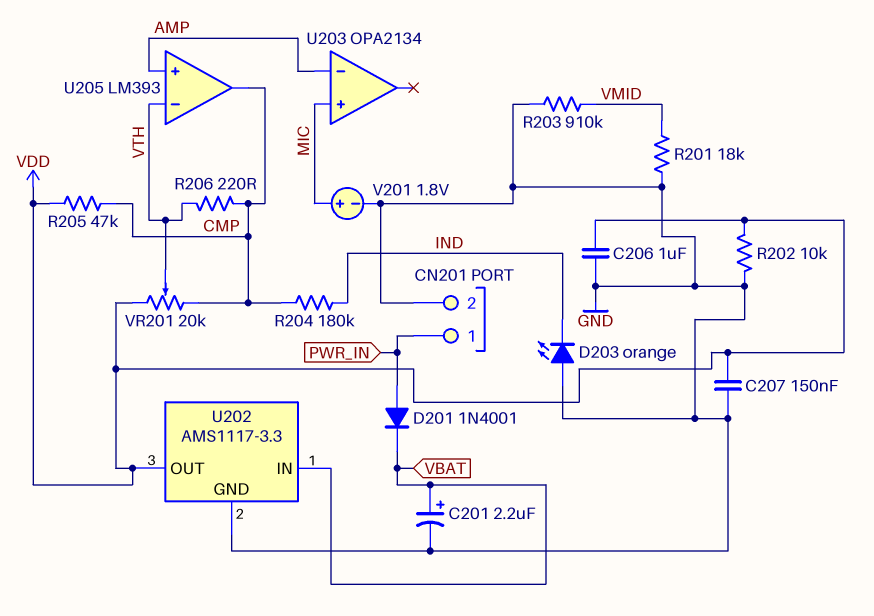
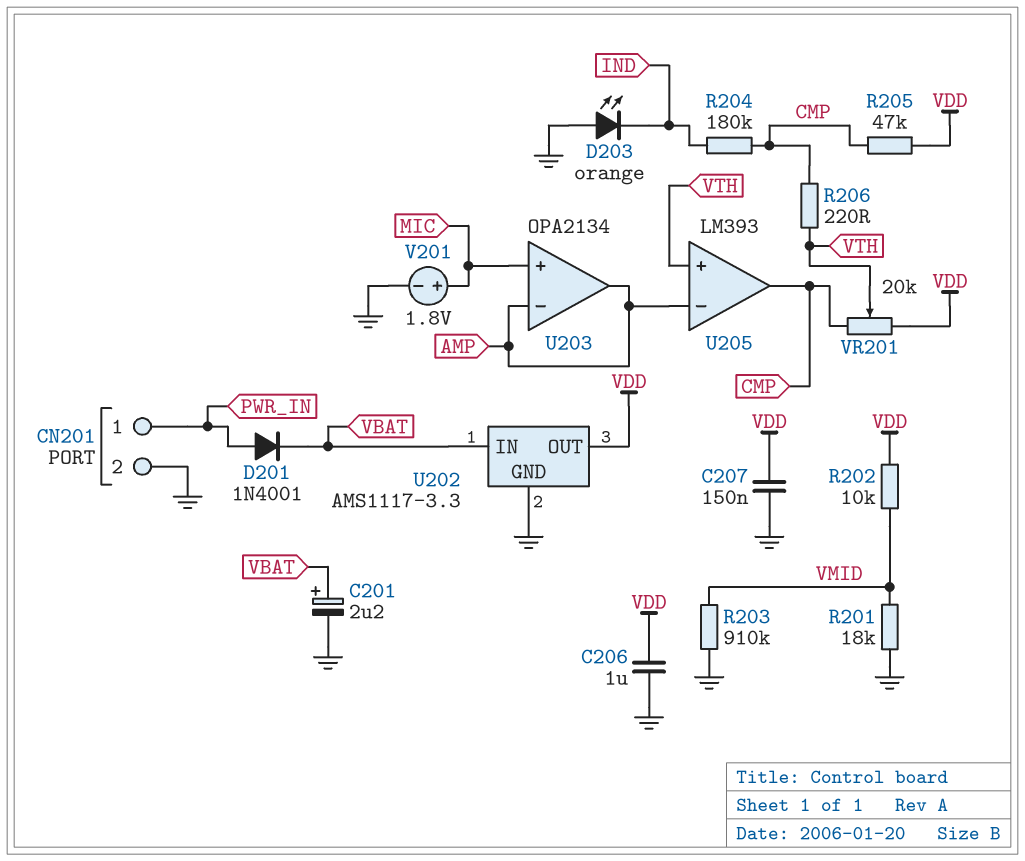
R202: 10k (GND, VDD) -> 10k (VDD, VMID)
U203 pin out: none -> AMP
U205 pin in+: AMP -> VTH
U205 pin in-: VTH -> AMP

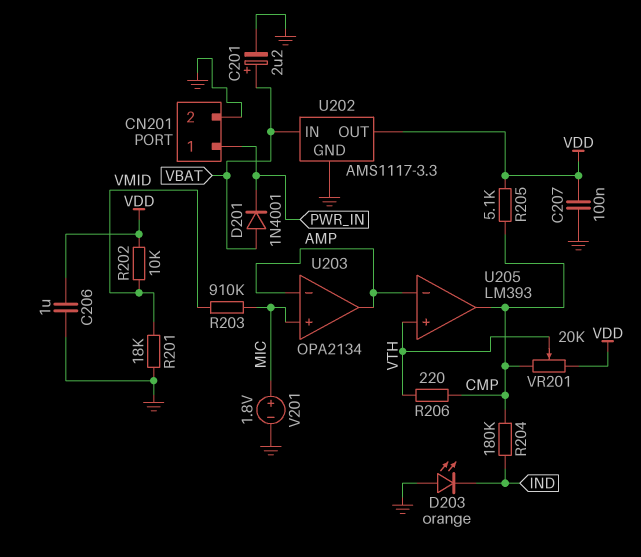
C207: 150nF (GND, VDD) -> 100nF (GND, VDD)
D201: diode 1N4001 (A PWR_IN, K VBAT) -> diode 1N4001 (A VBAT, K PWR_IN)
R203: 910k (GND, VMID) -> 910k (MIC, VMID)
R205: 47k (CMP, VDD) -> 5.1k (CMP, VDD)

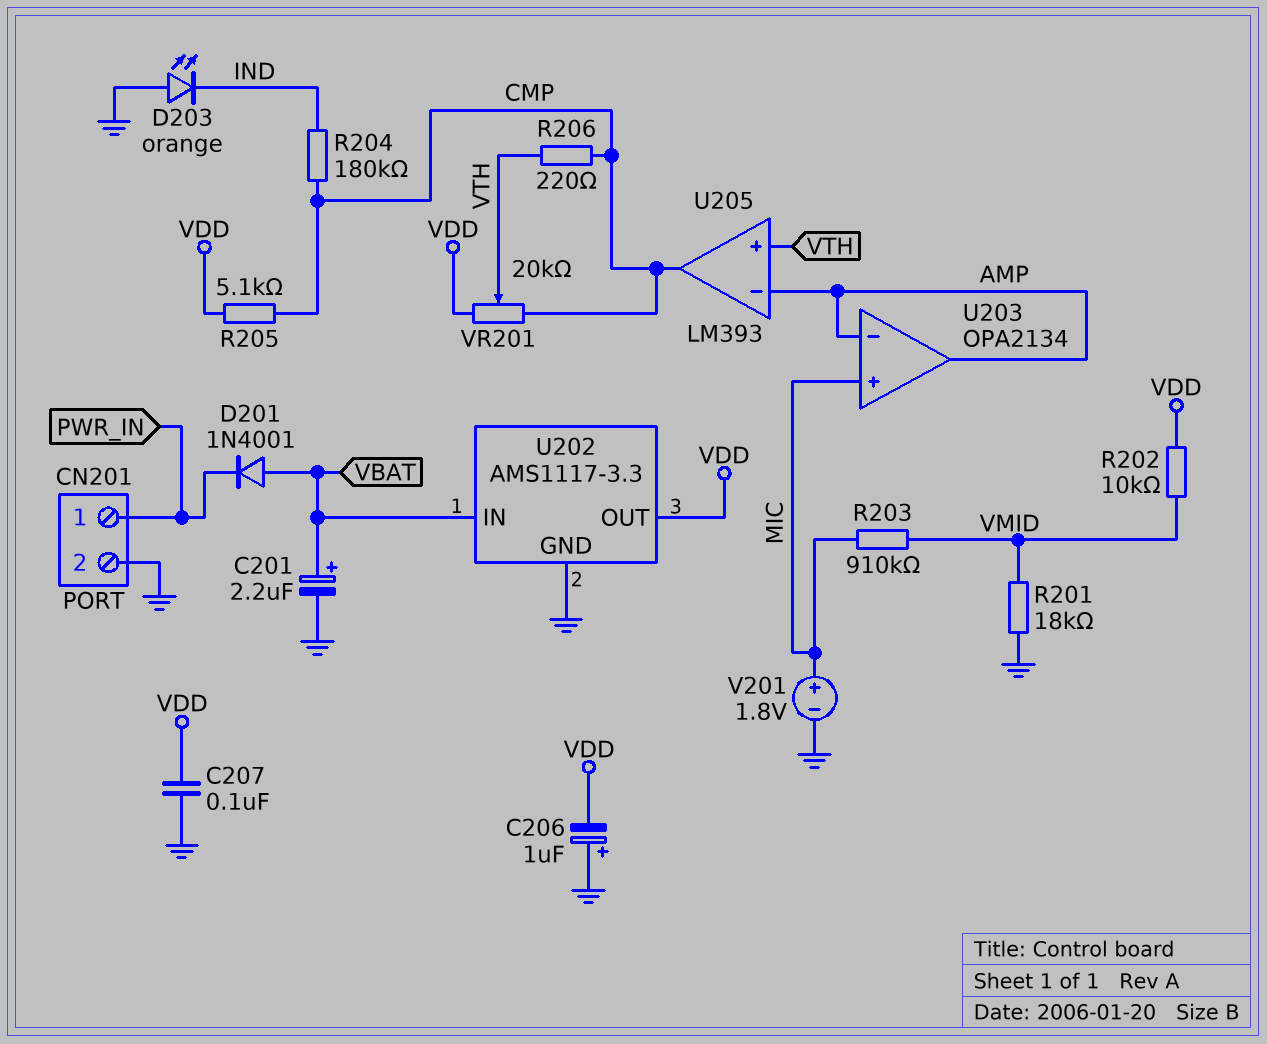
C206: 1uF (GND, VDD) -> 1uF (plus GND, minus VDD)

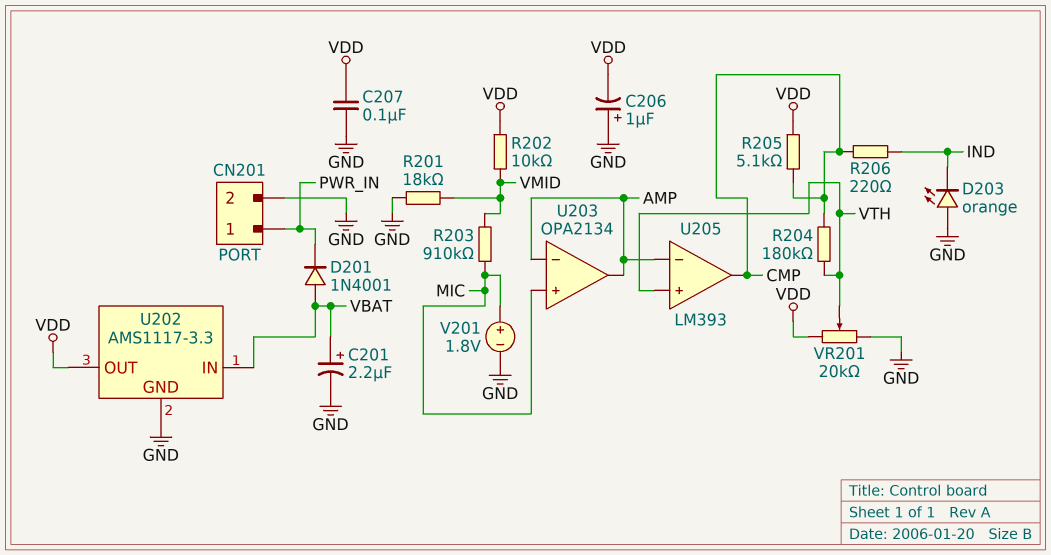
R204: 180k (CMP, IND) -> 180k (CMP, VTH)
R206: 220 (CMP, VTH) -> 220 (CMP, IND)
VR201: 20k (CMP, VDD, wiper VTH) -> 20k (GND, VDD, wiper VTH)

